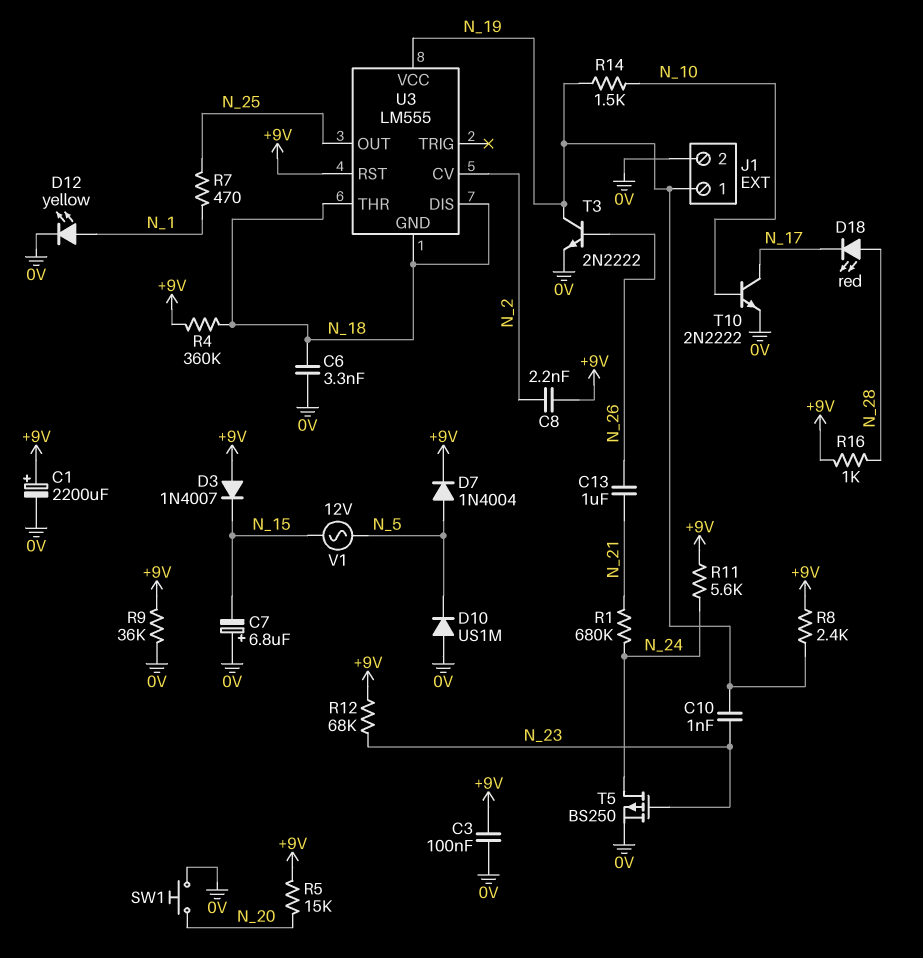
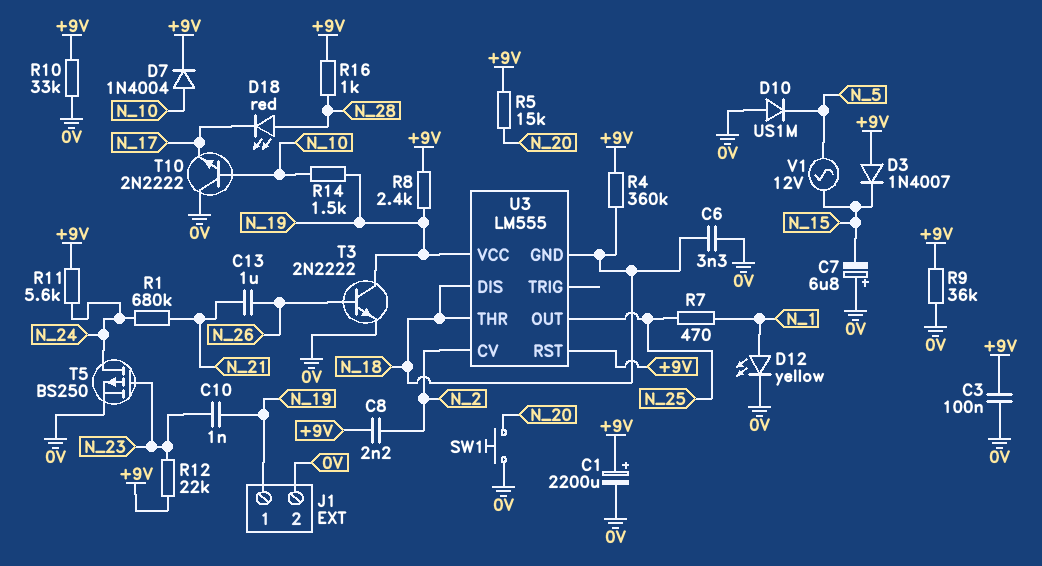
D7: diode 1N4004 (A N_5, K +9V) -> diode 1N4004 (A N_10, K +9V)
R10: none -> 33k (+9V, 0V)
R12: 68k (+9V, N_23) -> 22k (+9V, N_23)
T10: NPN 2N2222 (B N_10, C N_17, E 0V) -> NPN 2N2222 (B N_10, C 0V, E N_17)

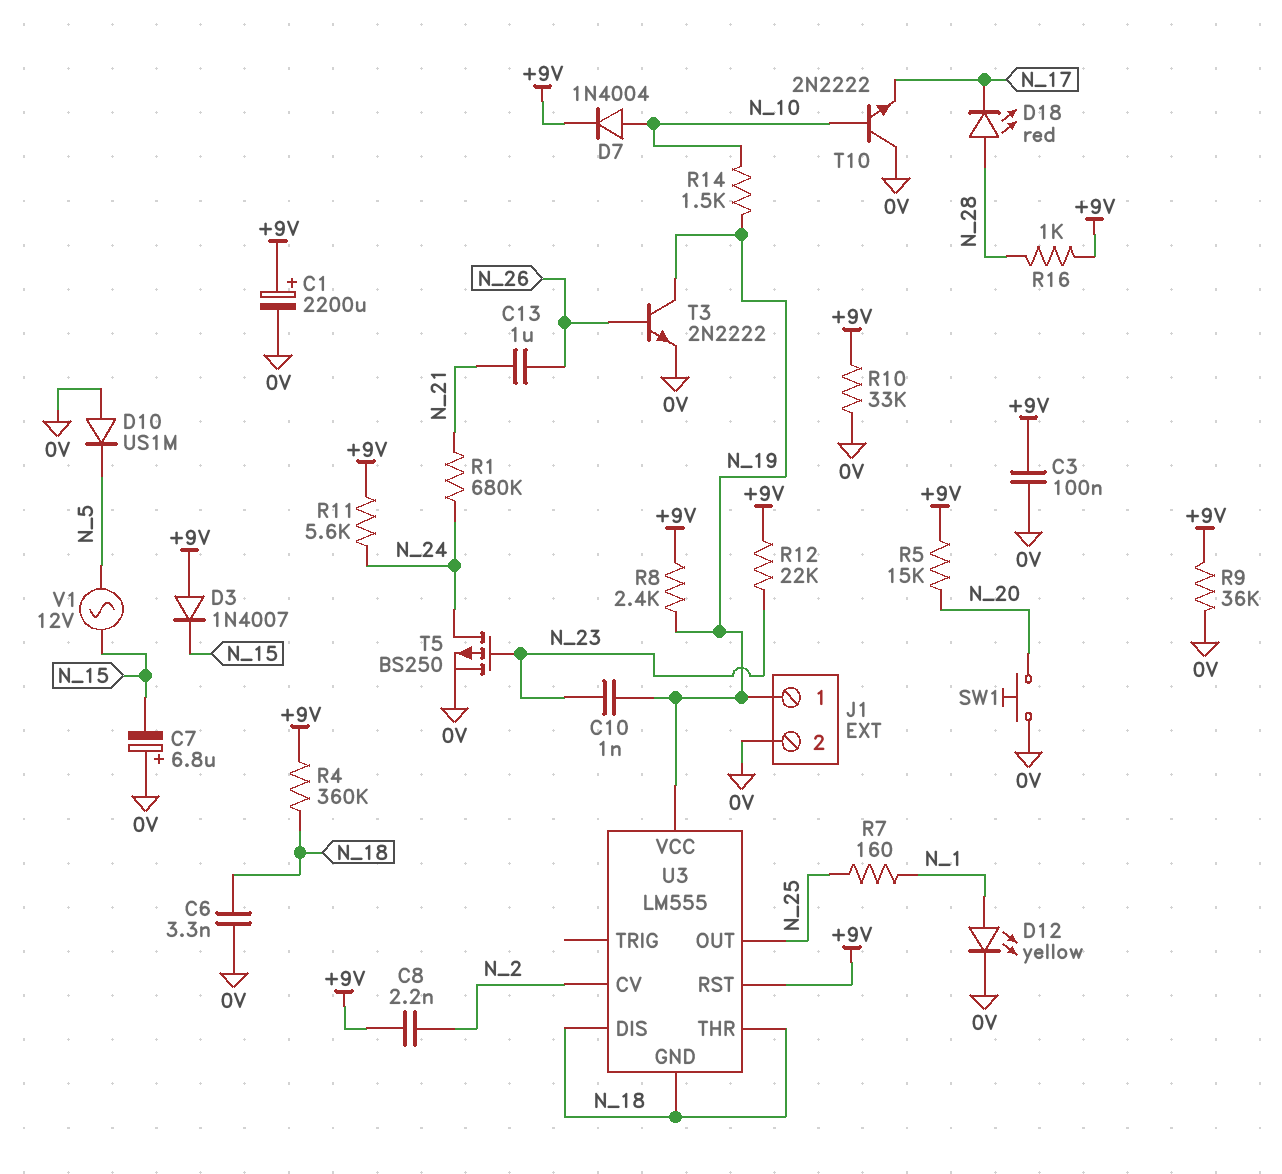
R7: 470 (N_1, N_25) -> 160 (N_1, N_25)

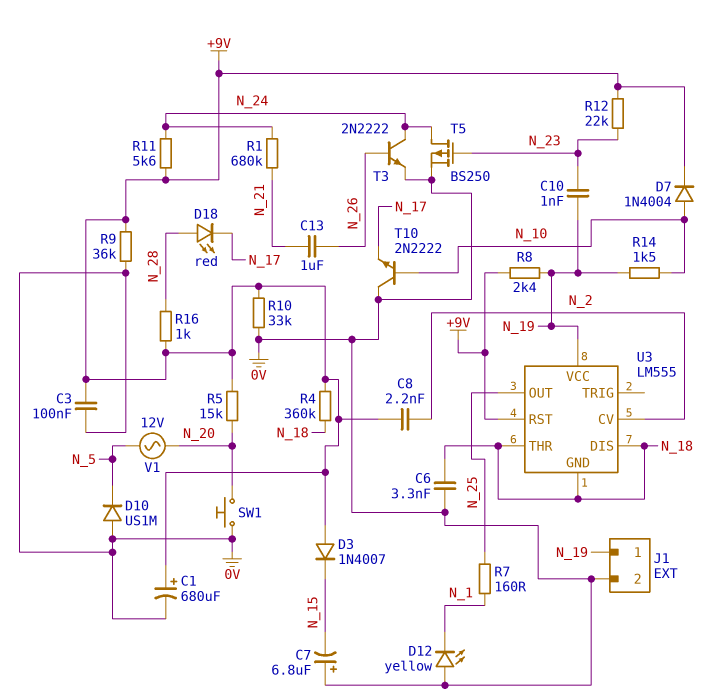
C1: 2200uF (plus +9V, minus 0V) -> 680uF (plus +9V, minus 0V)
D12: LED yellow (A N_1, K 0V) -> LED yellow (A 0V, K N_1)
T3: NPN 2N2222 (B N_26, C N_19, E 0V) -> NPN 2N2222 (B N_26, C N_24, E 0V)
V1: AC 12V (N_5, N_15) -> AC 12V (N_5, N_20)

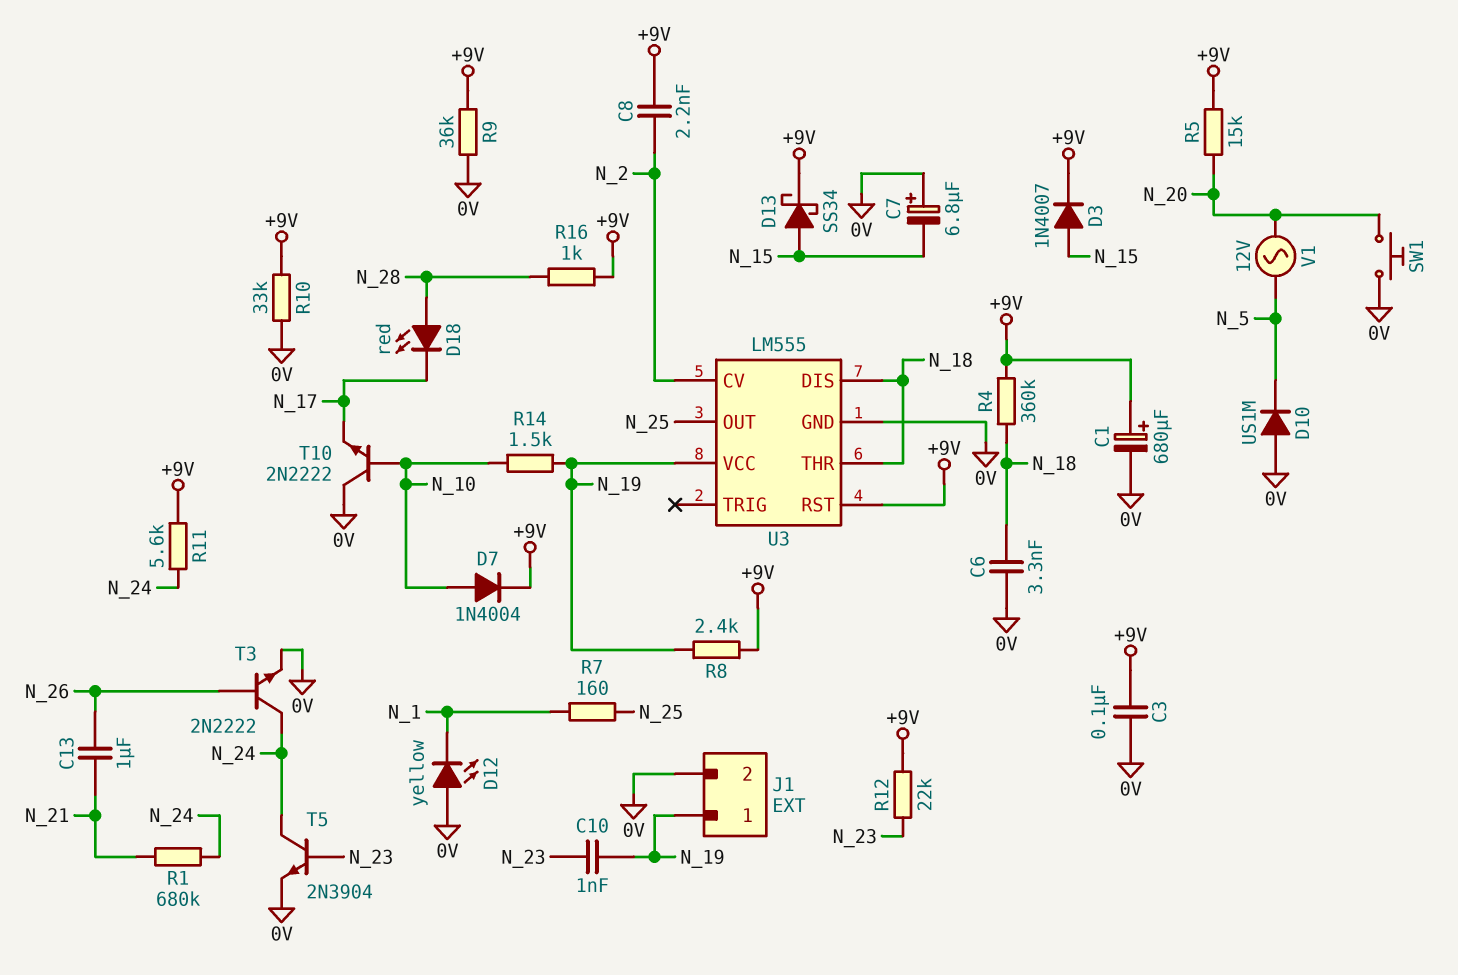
D3: diode 1N4007 (A +9V, K N_15) -> diode 1N4007 (A N_15, K +9V)
D13: none -> schottky SS34 (A N_15, K +9V)
T5: PMOS BS250 (G N_23, D N_24, S 0V) -> NPN 2N3904 (B N_23, C N_24, E 0V)
U3 pin GND: N_18 -> 0V

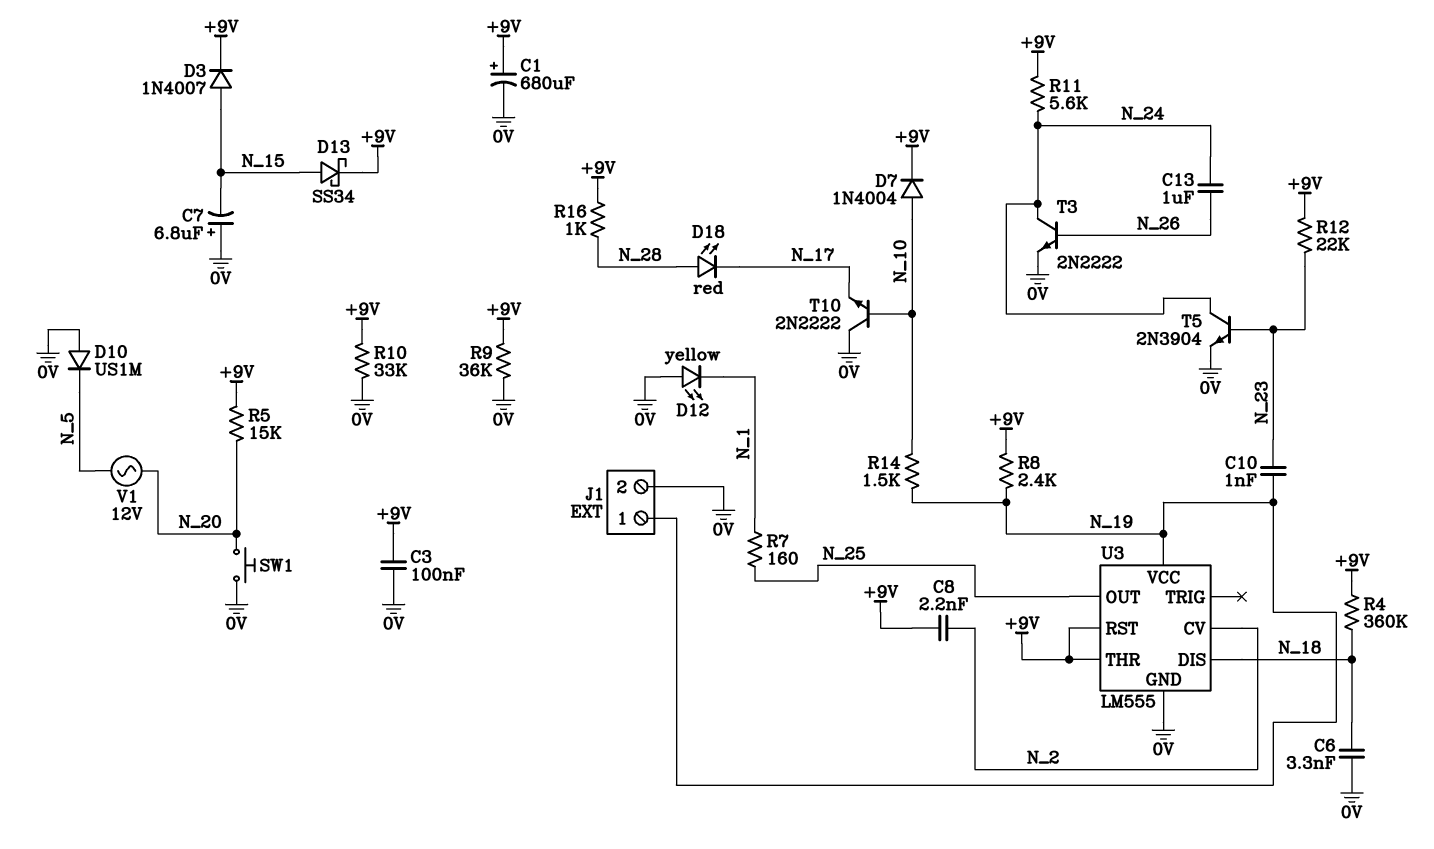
C13: 1uF (N_21, N_26) -> 1uF (N_24, N_26)
R1: 680k (N_21, N_24) -> none
U3 pin THR: N_18 -> +9V

